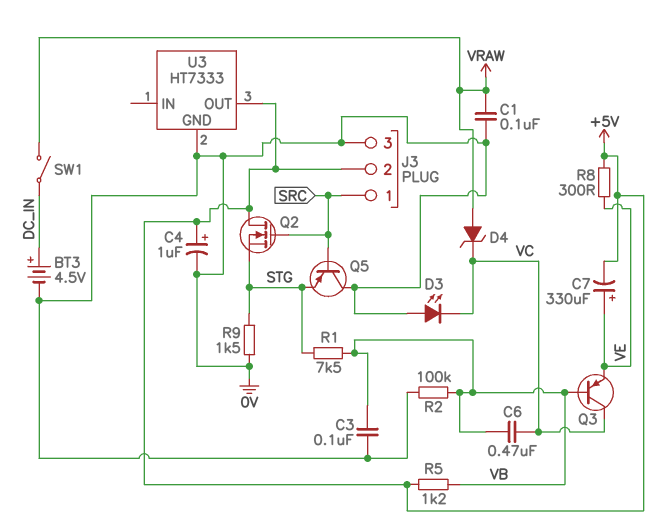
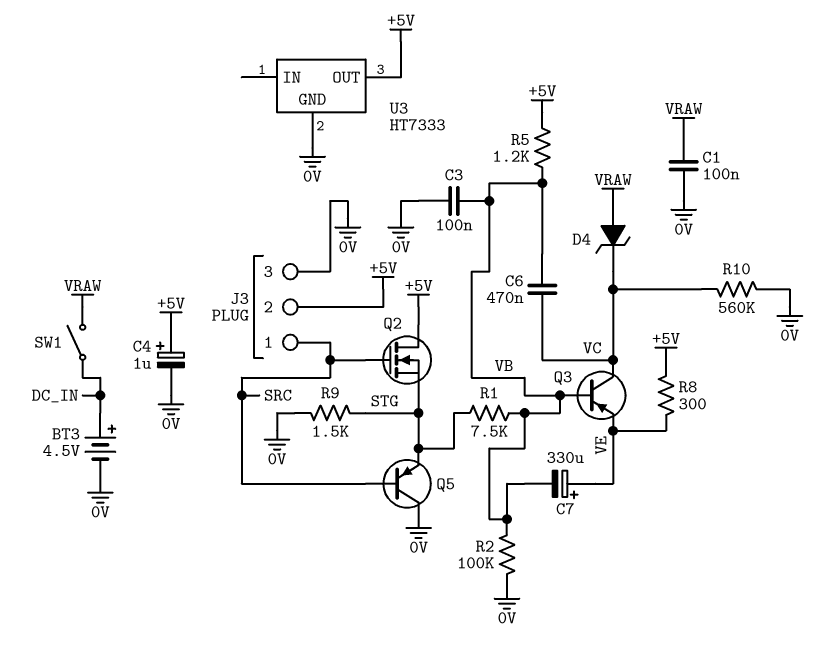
C7: 330uF (plus VE, minus +5V) -> 330uF (plus VE, minus VB)
D3: LED (A 0V, K VC) -> none
R10: none -> 560k (0V, VC)

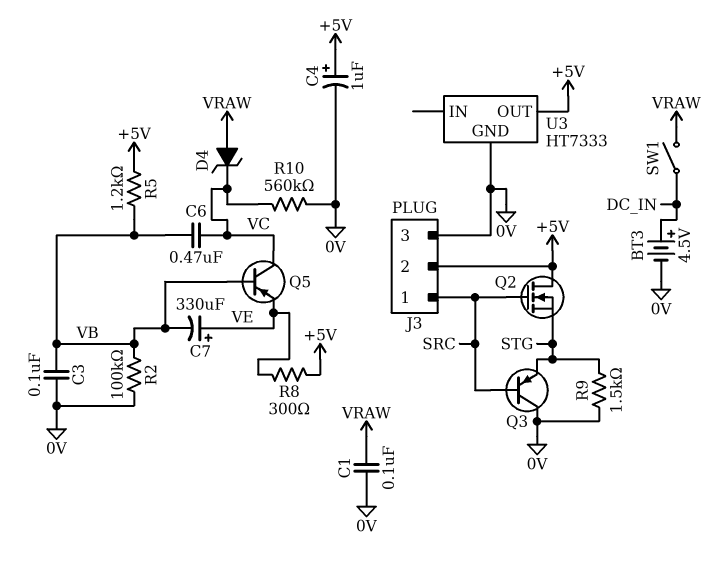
Q3: PNP (B VB, C VC, E VE) -> PNP (B SRC, C 0V, E STG)
Q5: PNP (B SRC, C 0V, E STG) -> PNP (B VB, C VC, E VE)
R1: 7.5k (STG, VB) -> none

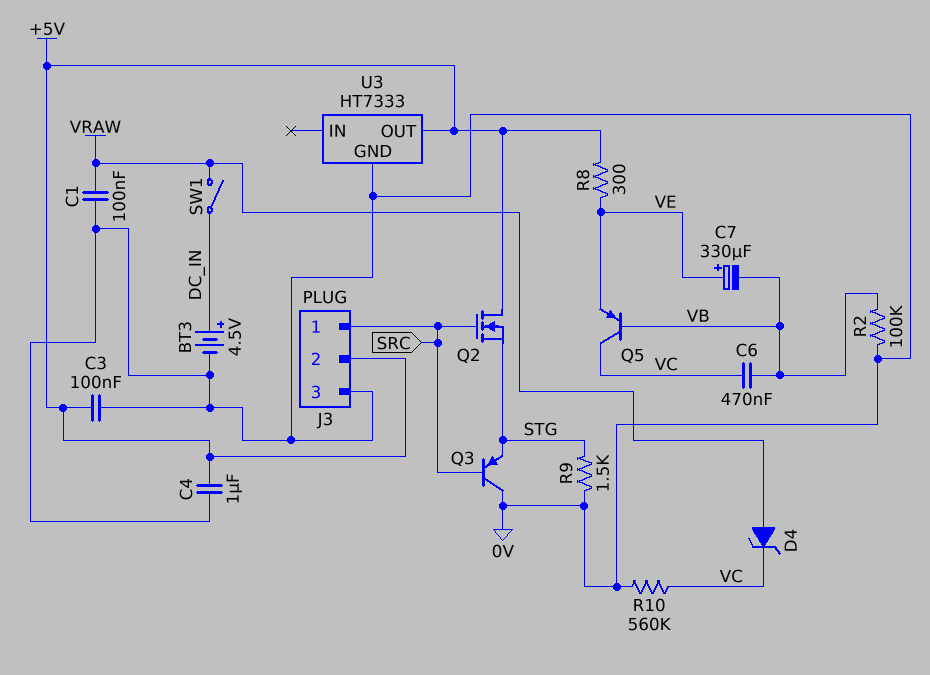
C3: 100nF (0V, VB) -> 100nF (+5V, 0V)
C4: 1uF (plus +5V, minus 0V) -> 1uF (+5V, 0V)
R5: 1.2k (+5V, VB) -> none

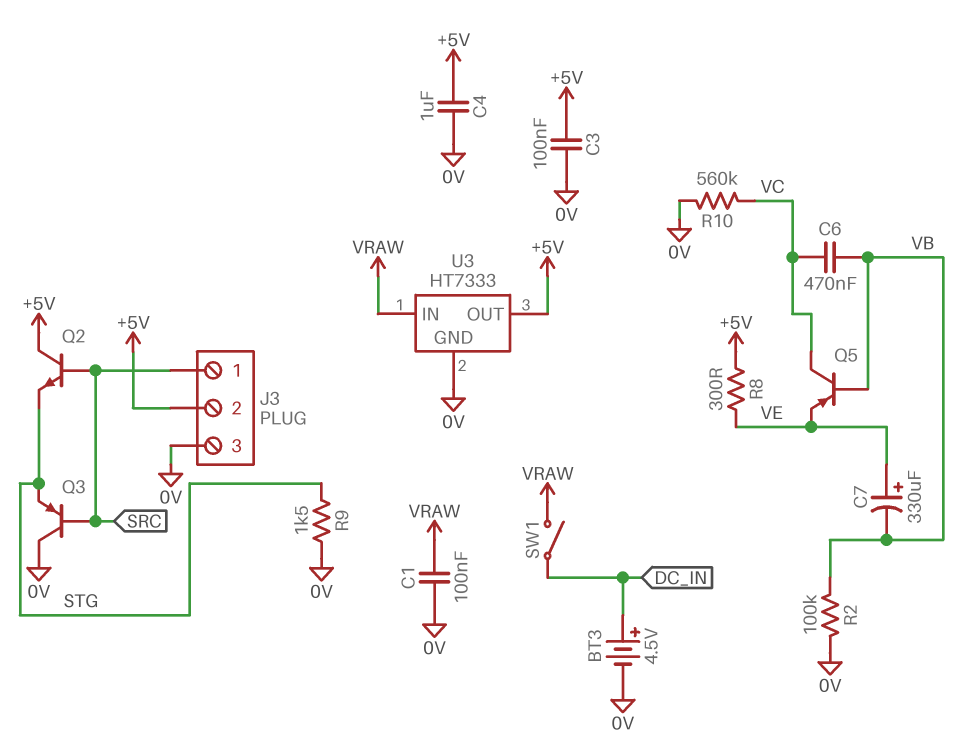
D4: zener (A VRAW, K VC) -> none
Q2: NMOS (G SRC, D +5V, S STG) -> NPN (B SRC, C +5V, E STG)
U3 pin IN: none -> VRAW

